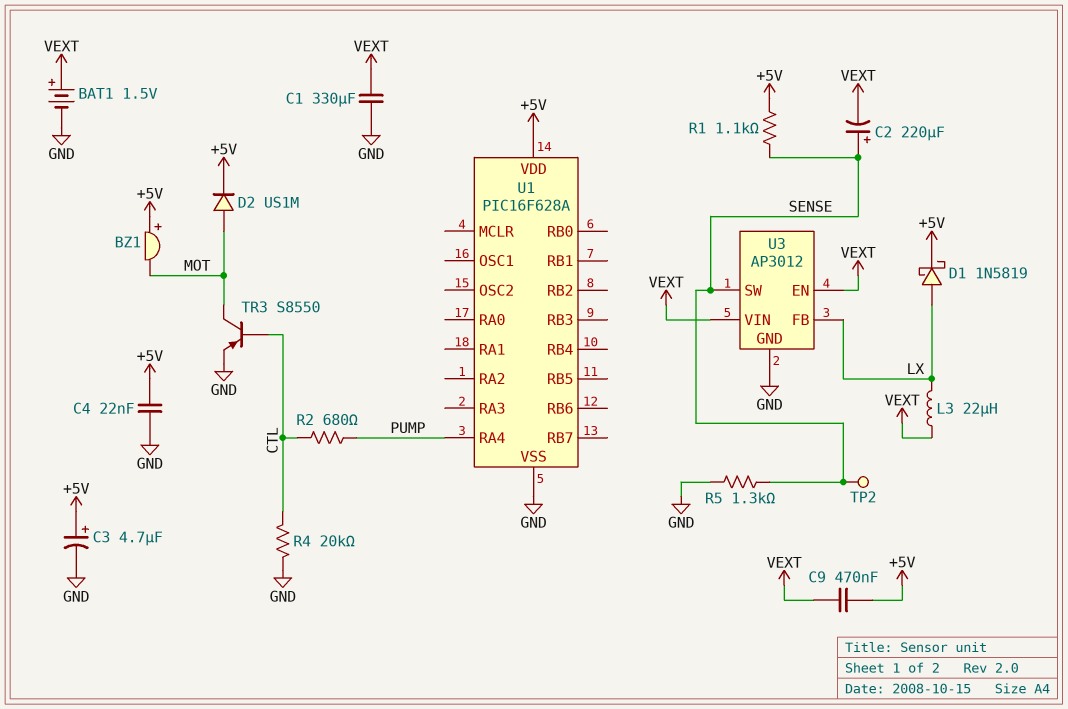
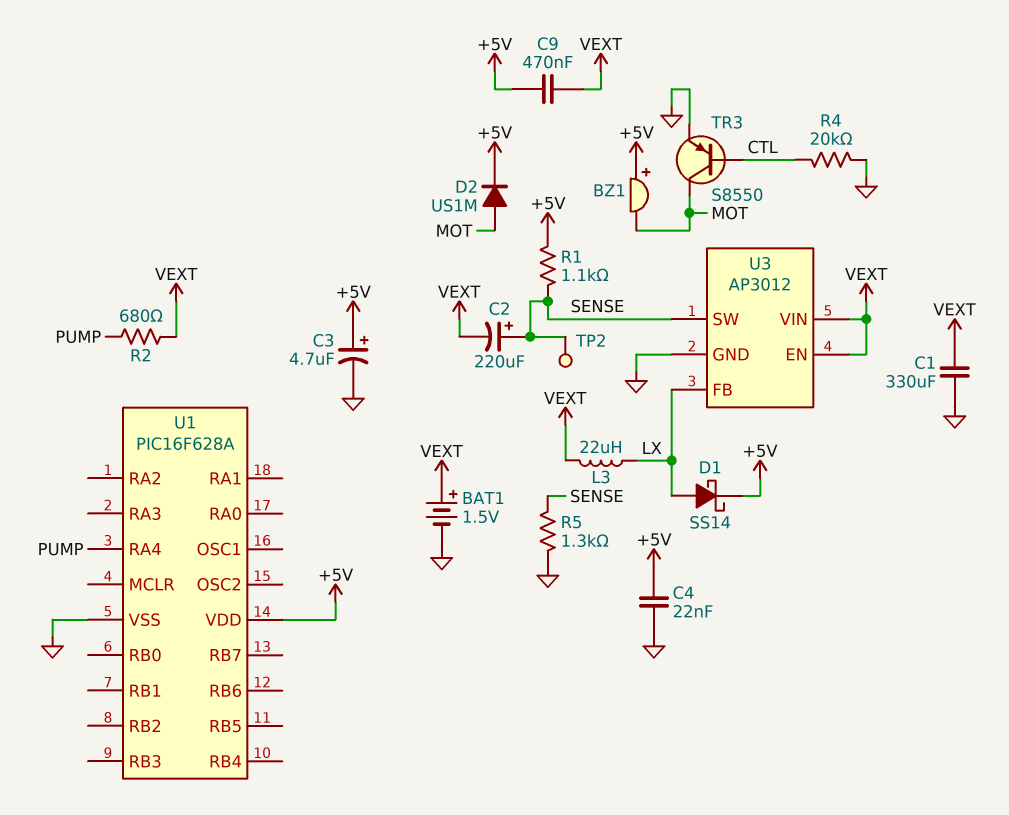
D1: schottky 1N5819 (A LX, K +5V) -> schottky SS14 (A LX, K +5V)
R2: 680 (CTL, PUMP) -> 680 (PUMP, VEXT)

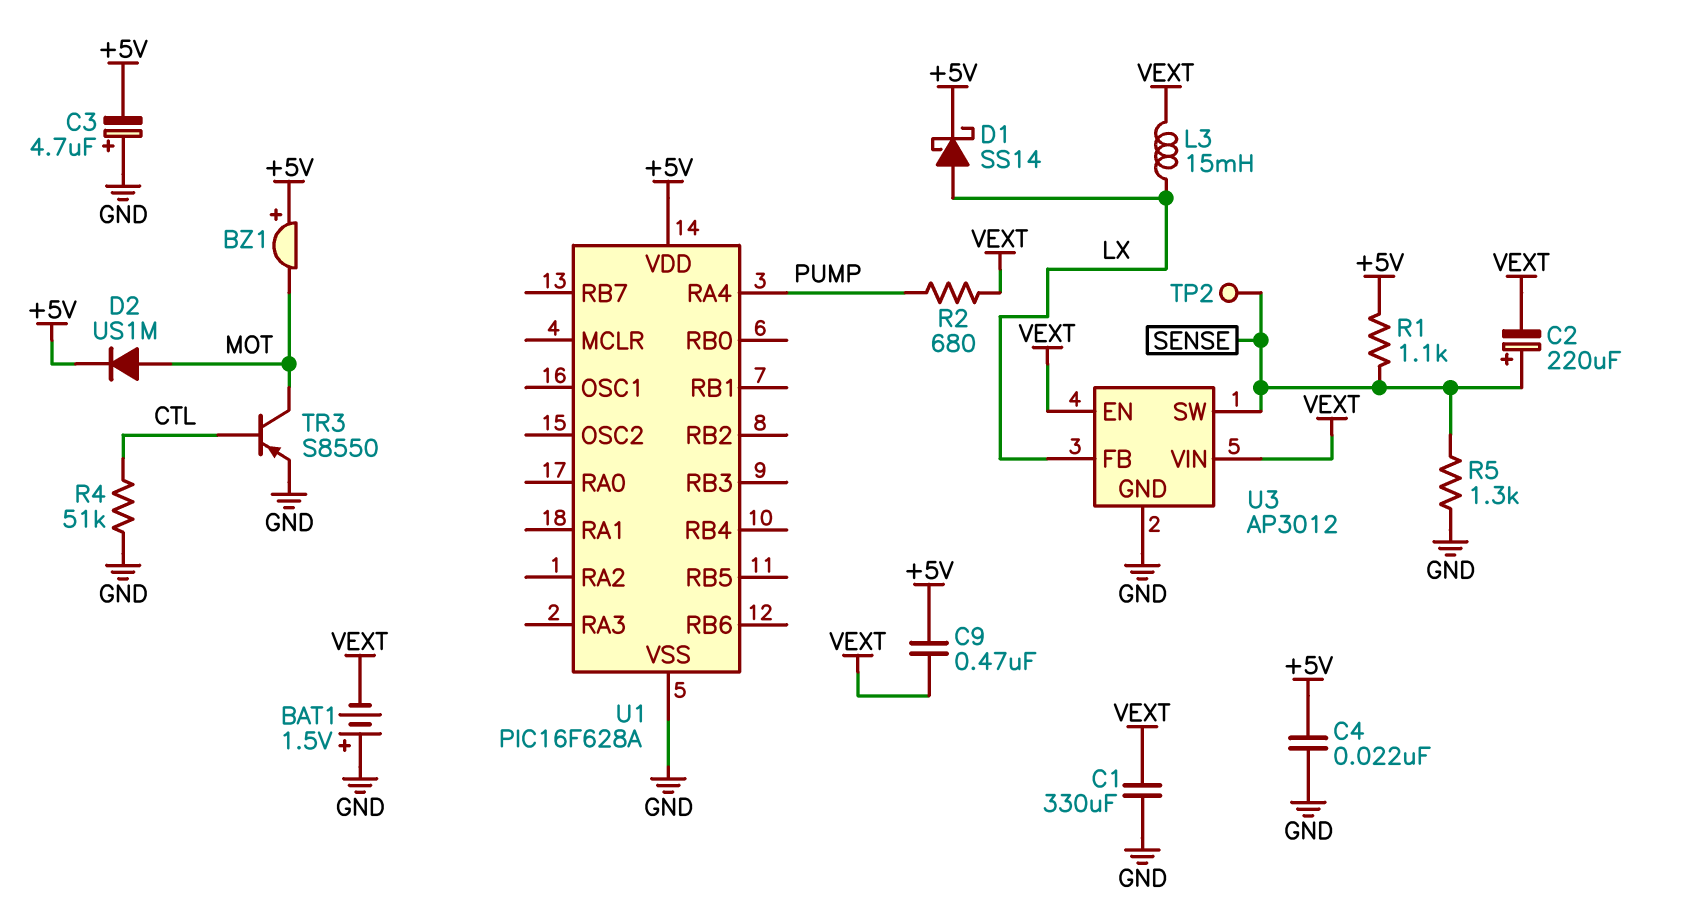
BAT1: 1.5V (plus VEXT, minus GND) -> 1.5V (plus GND, minus VEXT)
C3: 4.7uF (plus +5V, minus GND) -> 4.7uF (plus GND, minus +5V)
L3: 22uH (LX, VEXT) -> 15mH (LX, VEXT)
R4: 20k (CTL, GND) -> 51k (CTL, GND)

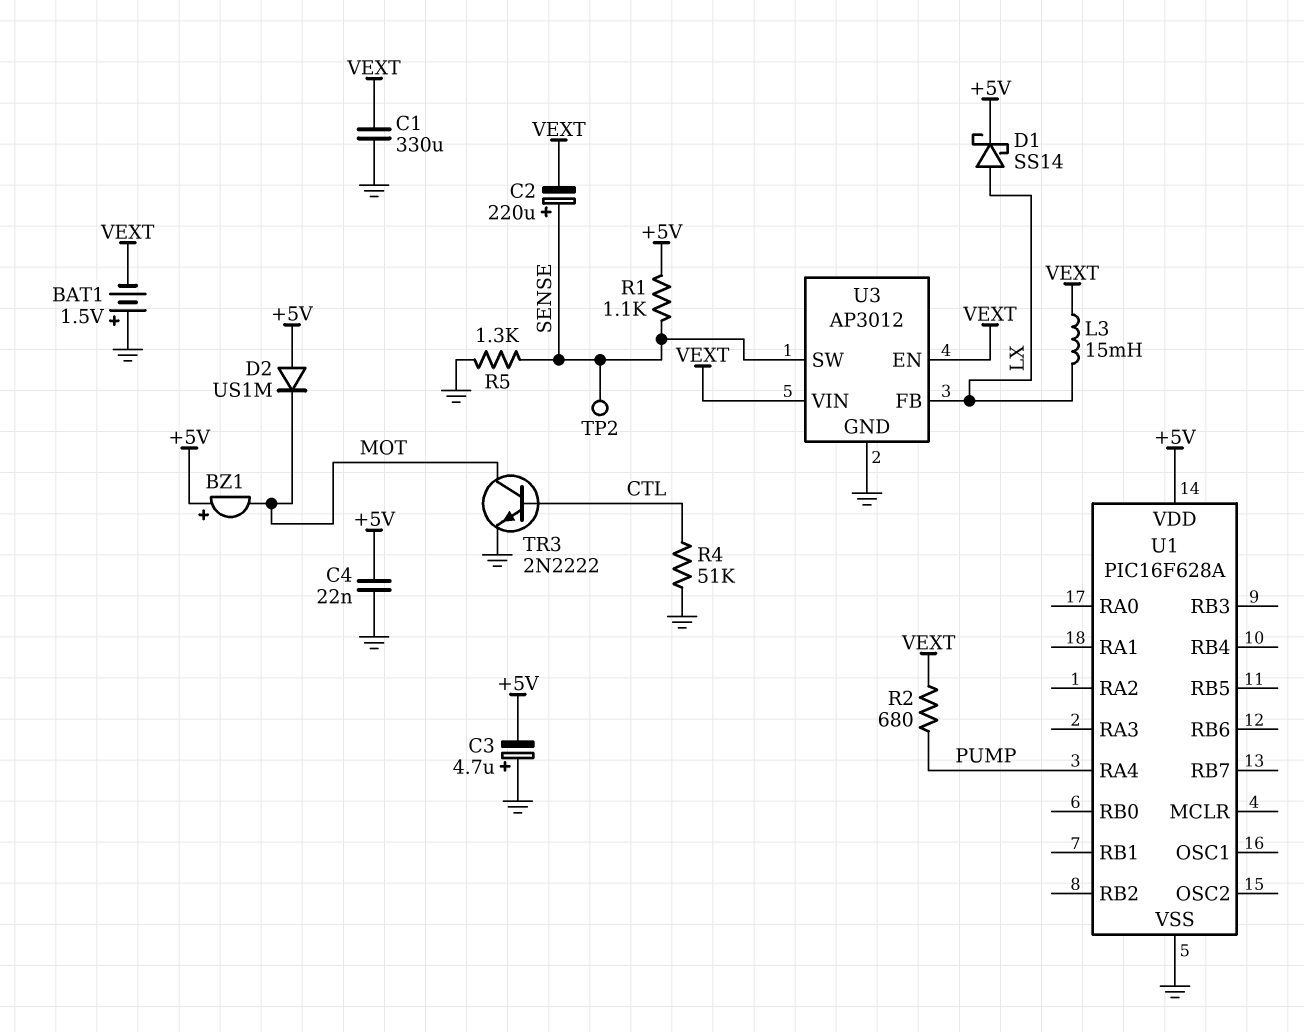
C9: 470nF (+5V, VEXT) -> none
D2: diode US1M (A MOT, K +5V) -> diode US1M (A +5V, K MOT)
TR3: PNP S8550 (B CTL, C MOT, E GND) -> NPN 2N2222 (B CTL, C MOT, E GND)

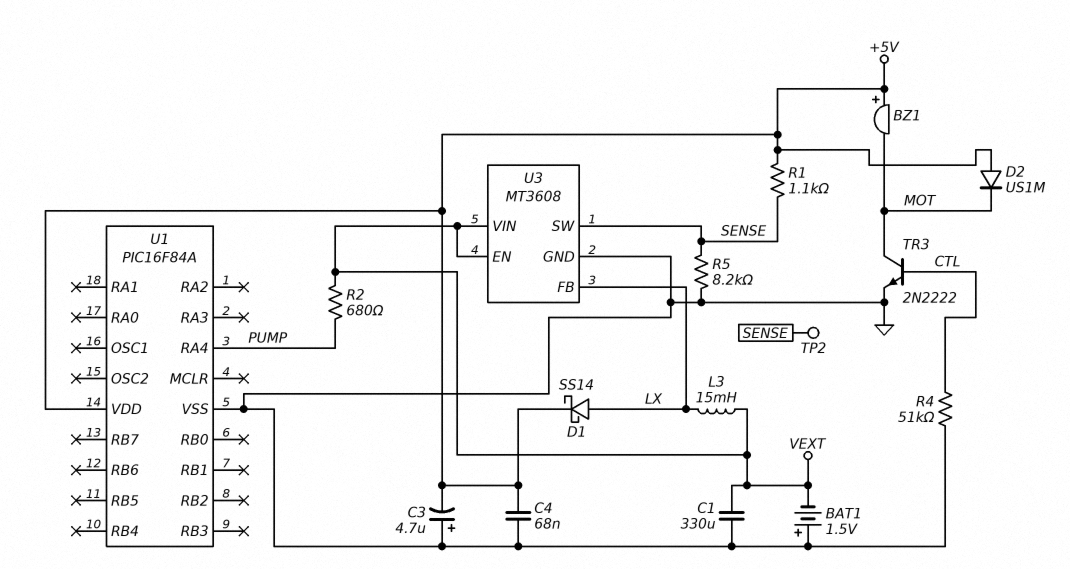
C2: 220uF (plus SENSE, minus VEXT) -> none
C4: 22nF (+5V, GND) -> 68nF (+5V, GND)
R5: 1.3k (GND, SENSE) -> 8.2k (GND, SENSE)
U1: PIC16F628A -> PIC16F84A
U3: AP3012 -> MT3608

